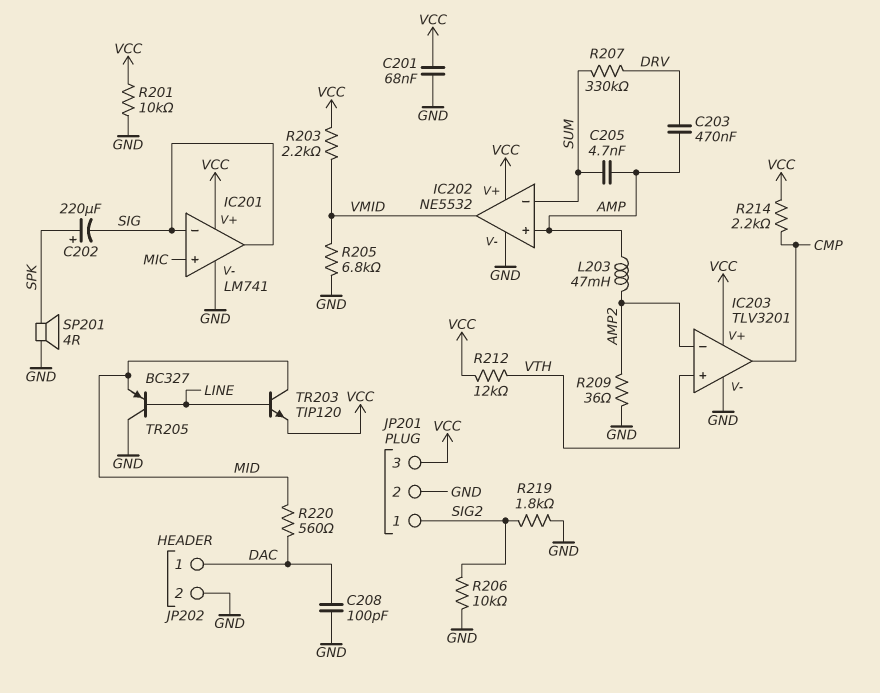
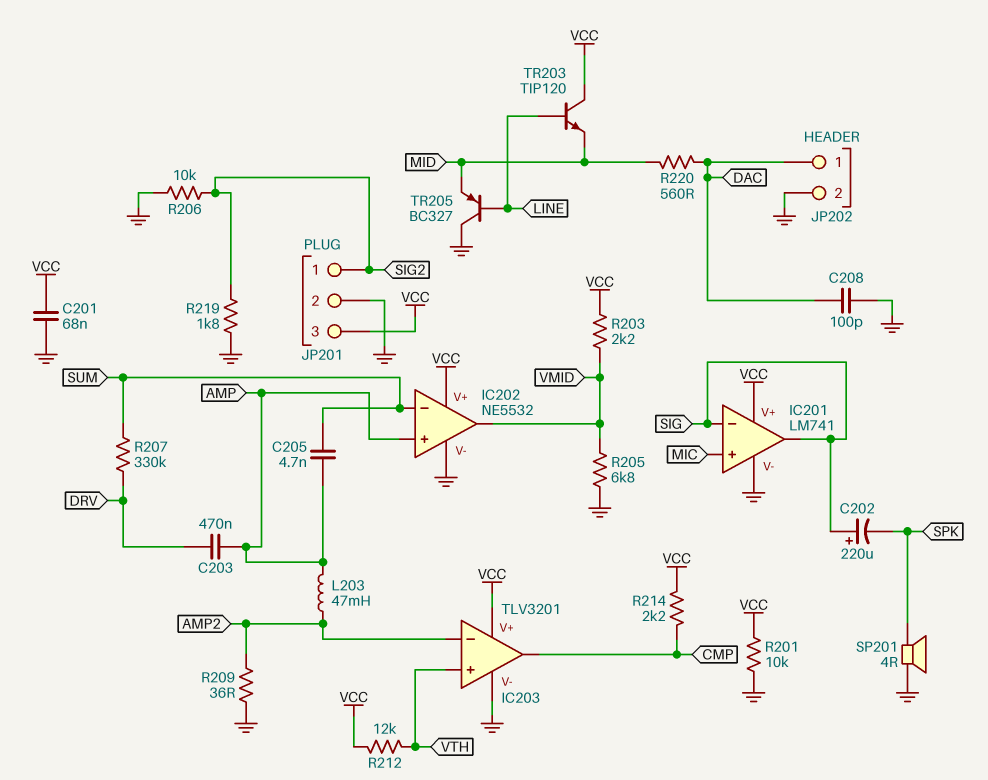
C202: 220uF (plus SPK, minus SIG) -> 220uF (plus SIG, minus SPK)
TR203: NPN TIP120 (B LINE, C MID, E VCC) -> NPN TIP120 (B LINE, C VCC, E MID)

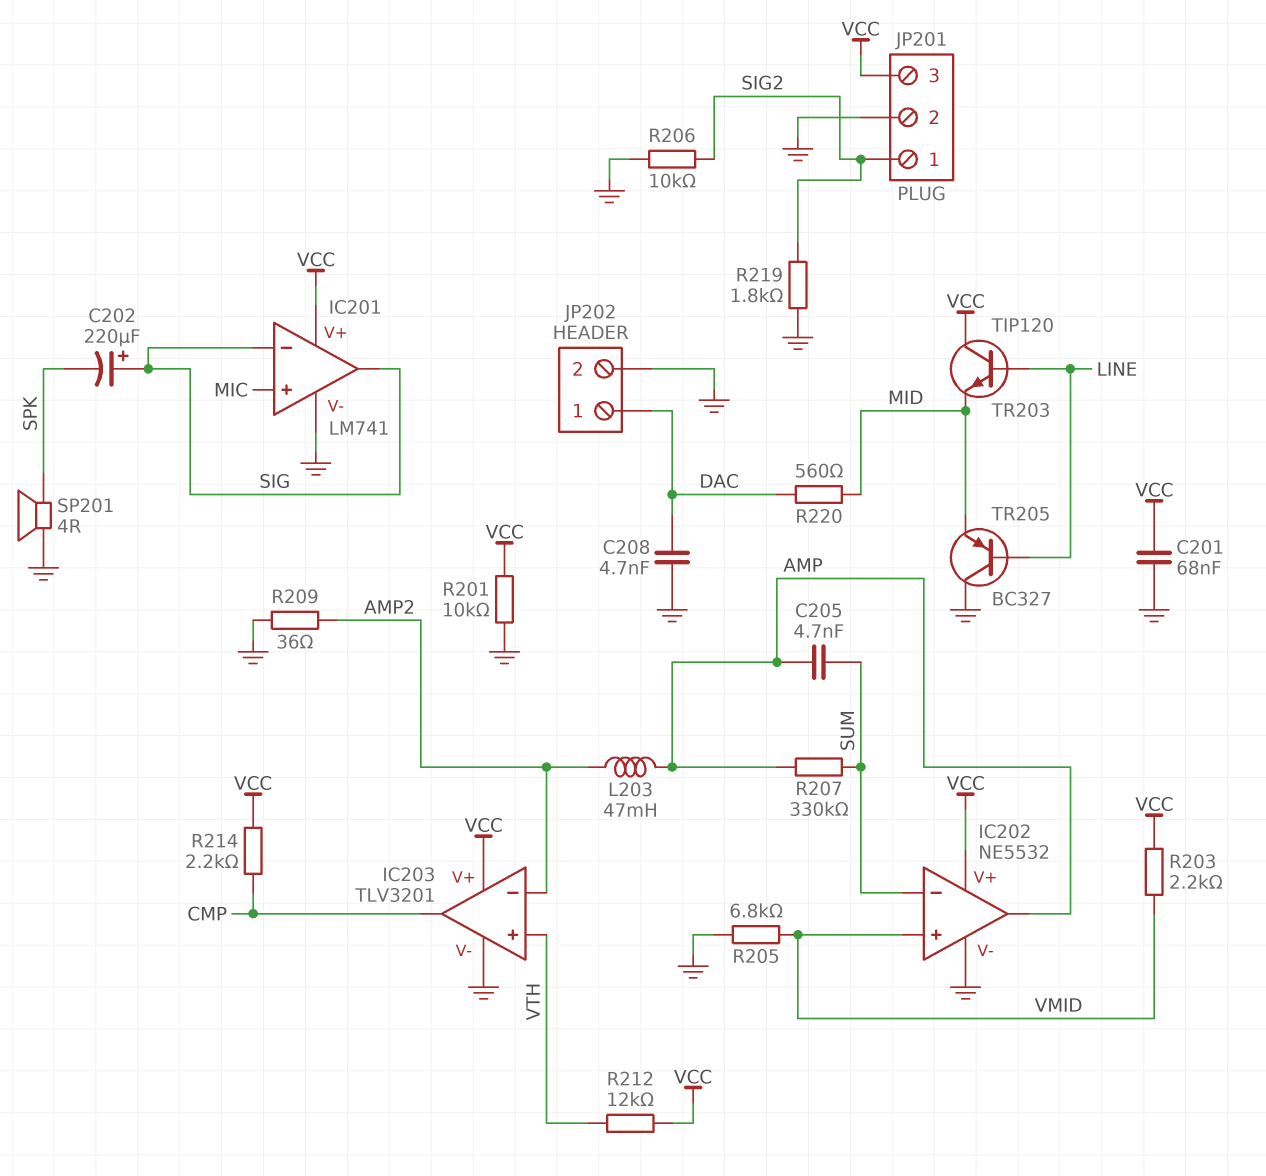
C203: 470nF (AMP, DRV) -> none
C208: 100pF (DAC, GND) -> 4.7nF (DAC, GND)
IC202 pin in+: AMP -> VMID
IC202 pin out: VMID -> AMP
R207: 330k (DRV, SUM) -> 330k (AMP, SUM)

